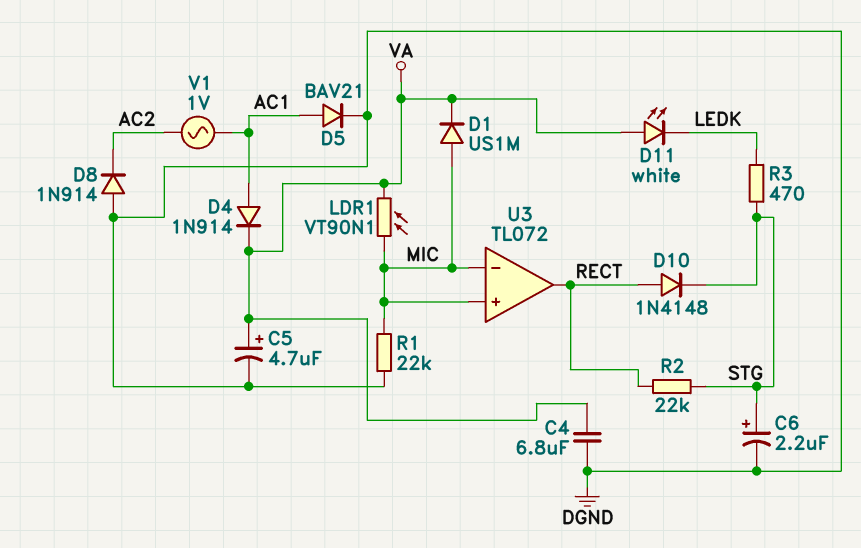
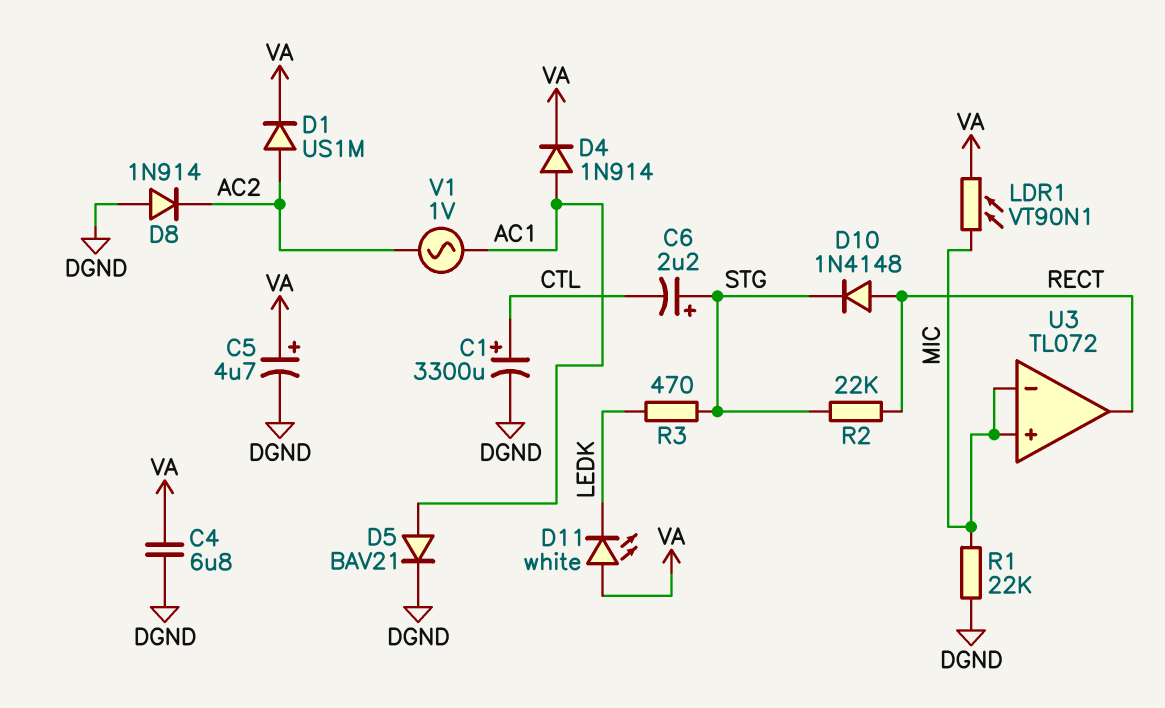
C1: none -> 3300uF (plus CTL, minus DGND)
C6: 2.2uF (plus STG, minus DGND) -> 2.2uF (plus STG, minus CTL)
D1: diode US1M (A MIC, K VA) -> diode US1M (A AC2, K VA)

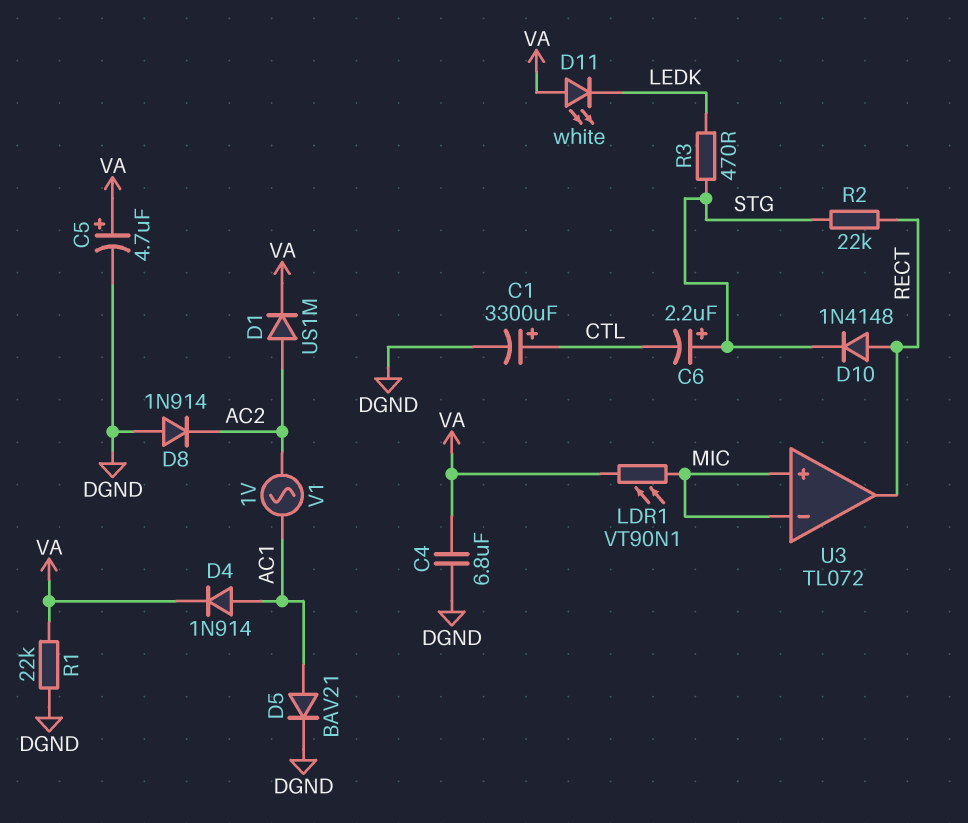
R1: 22k (DGND, MIC) -> 22k (DGND, VA)

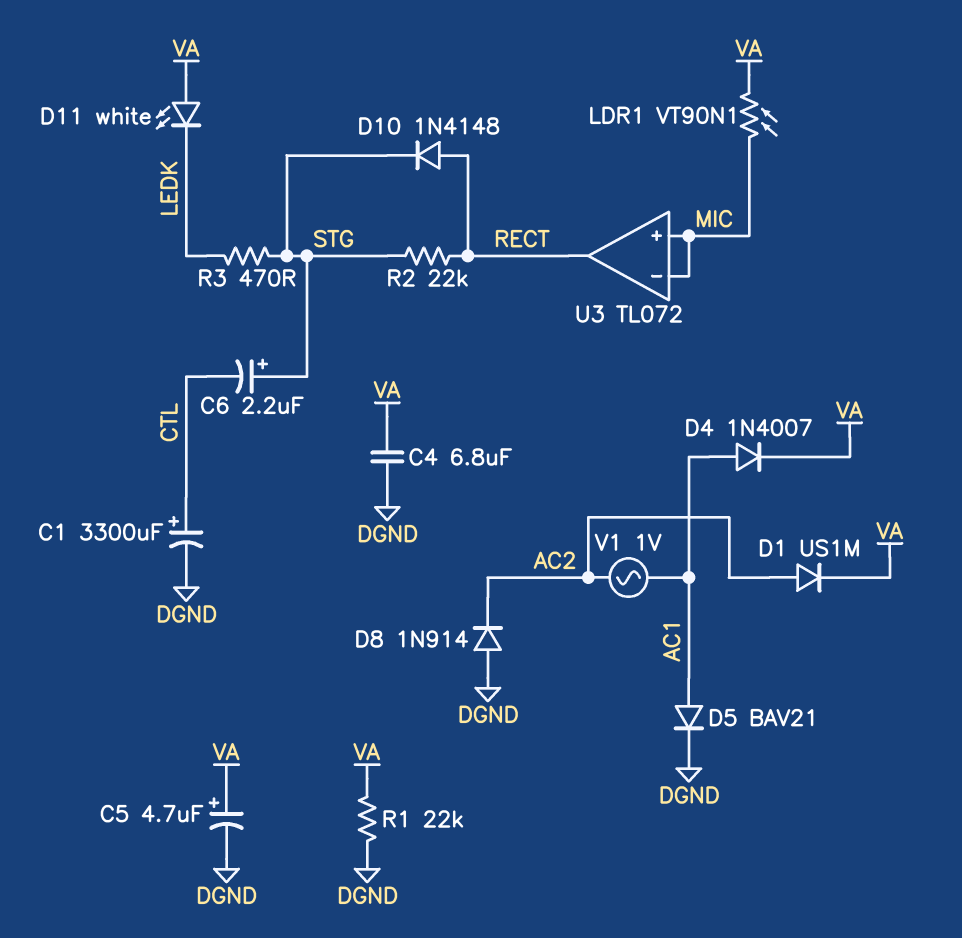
D4: diode 1N914 (A AC1, K VA) -> diode 1N4007 (A AC1, K VA)

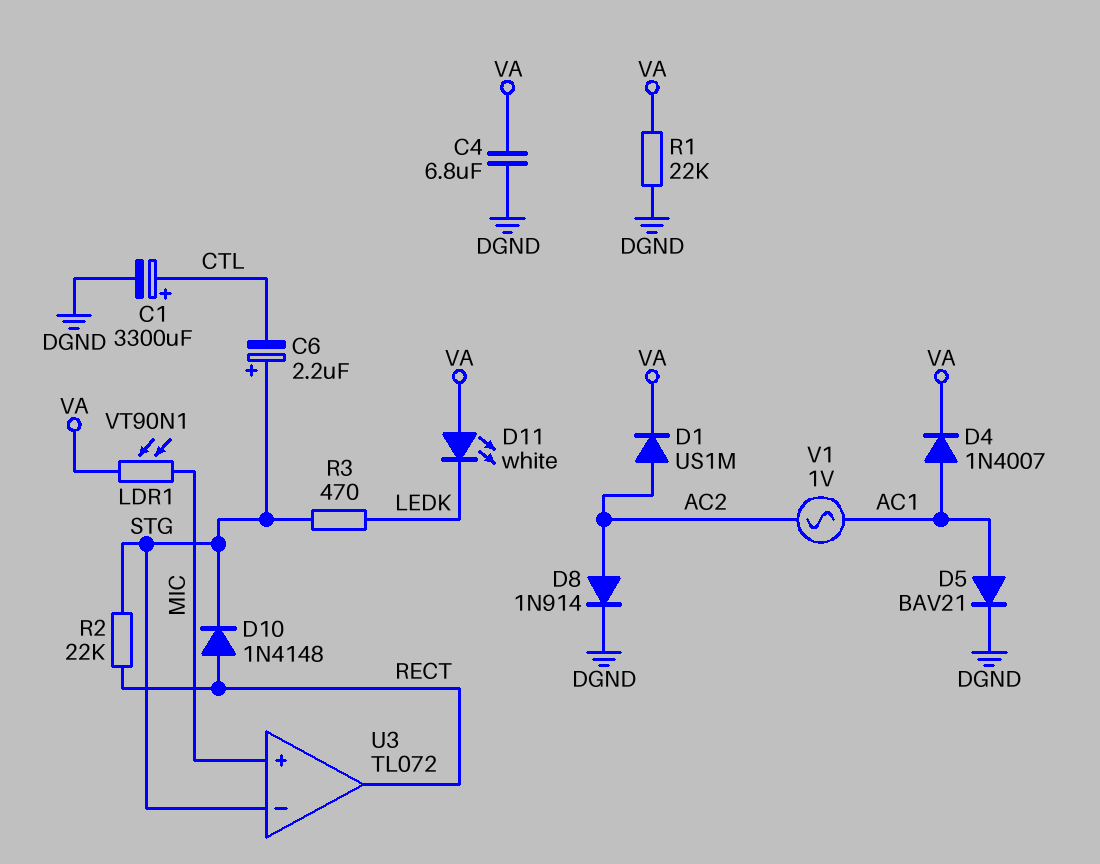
C5: 4.7uF (plus VA, minus DGND) -> none
D8: diode 1N914 (A DGND, K AC2) -> diode 1N914 (A AC2, K DGND)
U3 pin in-: MIC -> STG

